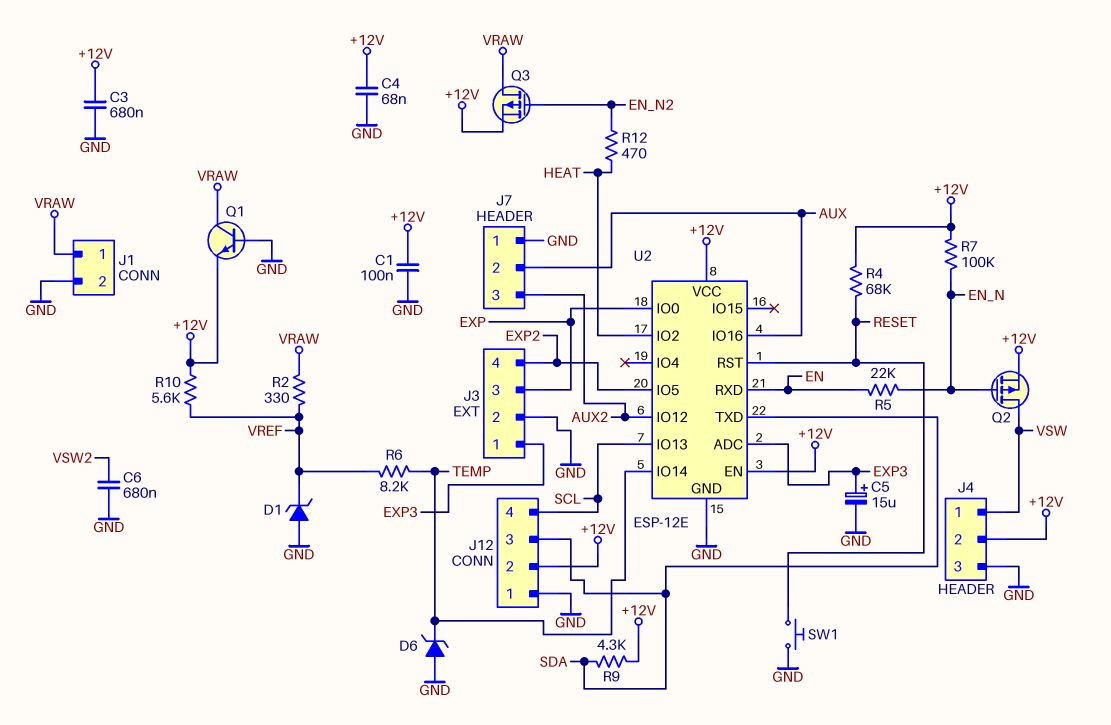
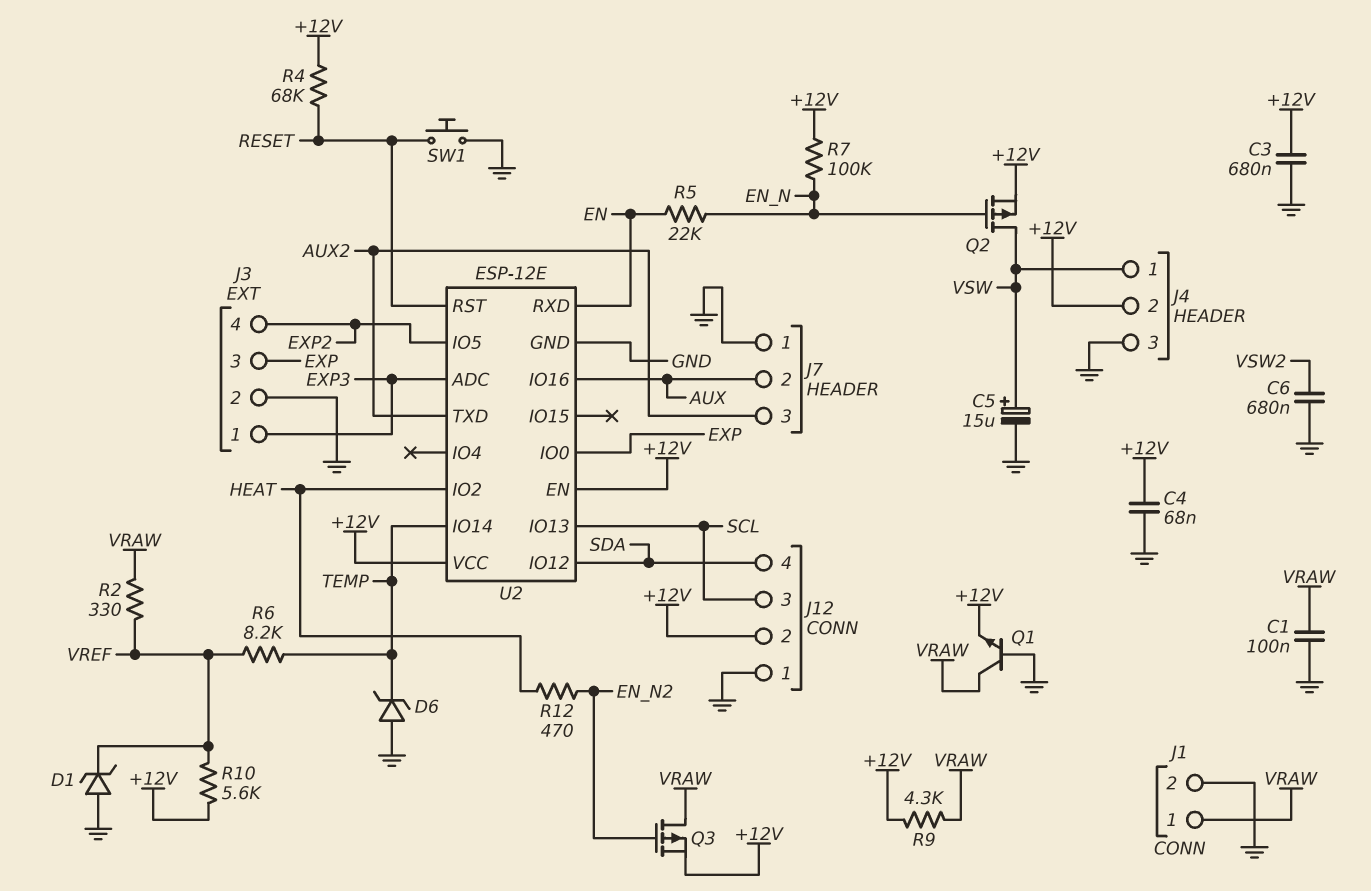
C1: 100nF (+12V, GND) -> 100nF (GND, VRAW)
C5: 15uF (plus EXP3, minus GND) -> 15uF (plus VSW, minus GND)
J12 pin 3: SDA -> SCL
J12 pin 4: SCL -> SDA
R9: 4.3k (+12V, SDA) -> 4.3k (+12V, VRAW)
U2 pin IO12: AUX2 -> SDA
U2 pin TXD: SDA -> AUX2

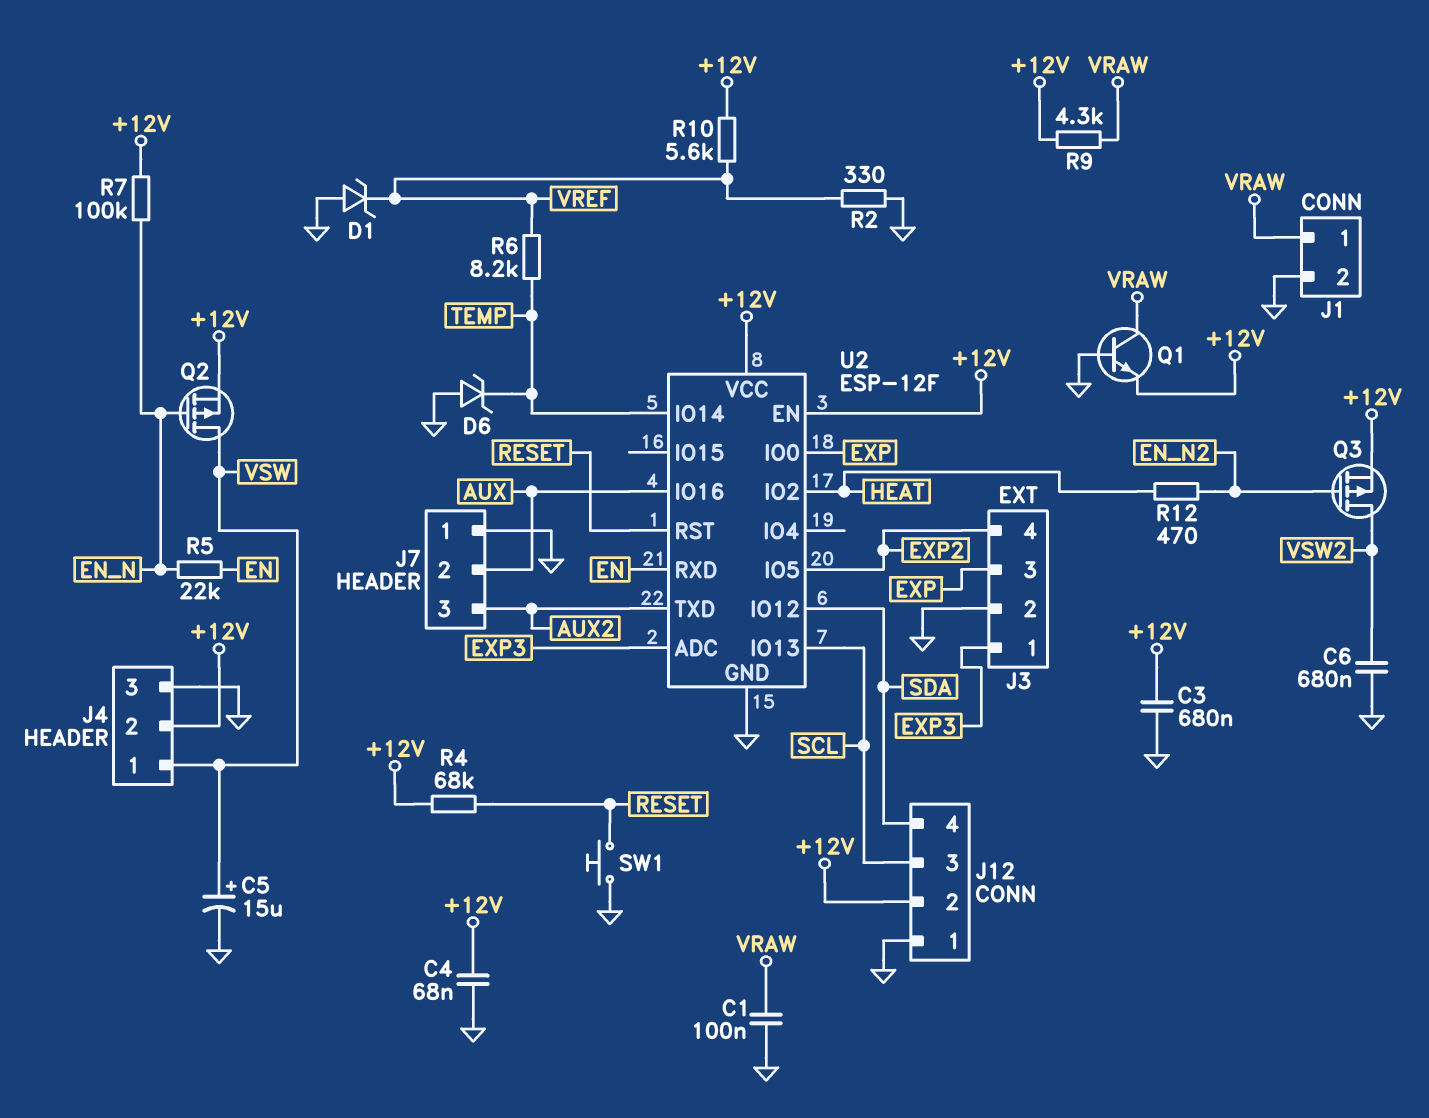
Q3: PMOS (G EN_N2, D VRAW, S +12V) -> PMOS (G EN_N2, D VSW2, S +12V)
R2: 330 (VRAW, VREF) -> 330 (GND, VREF)
U2: ESP-12E -> ESP-12F

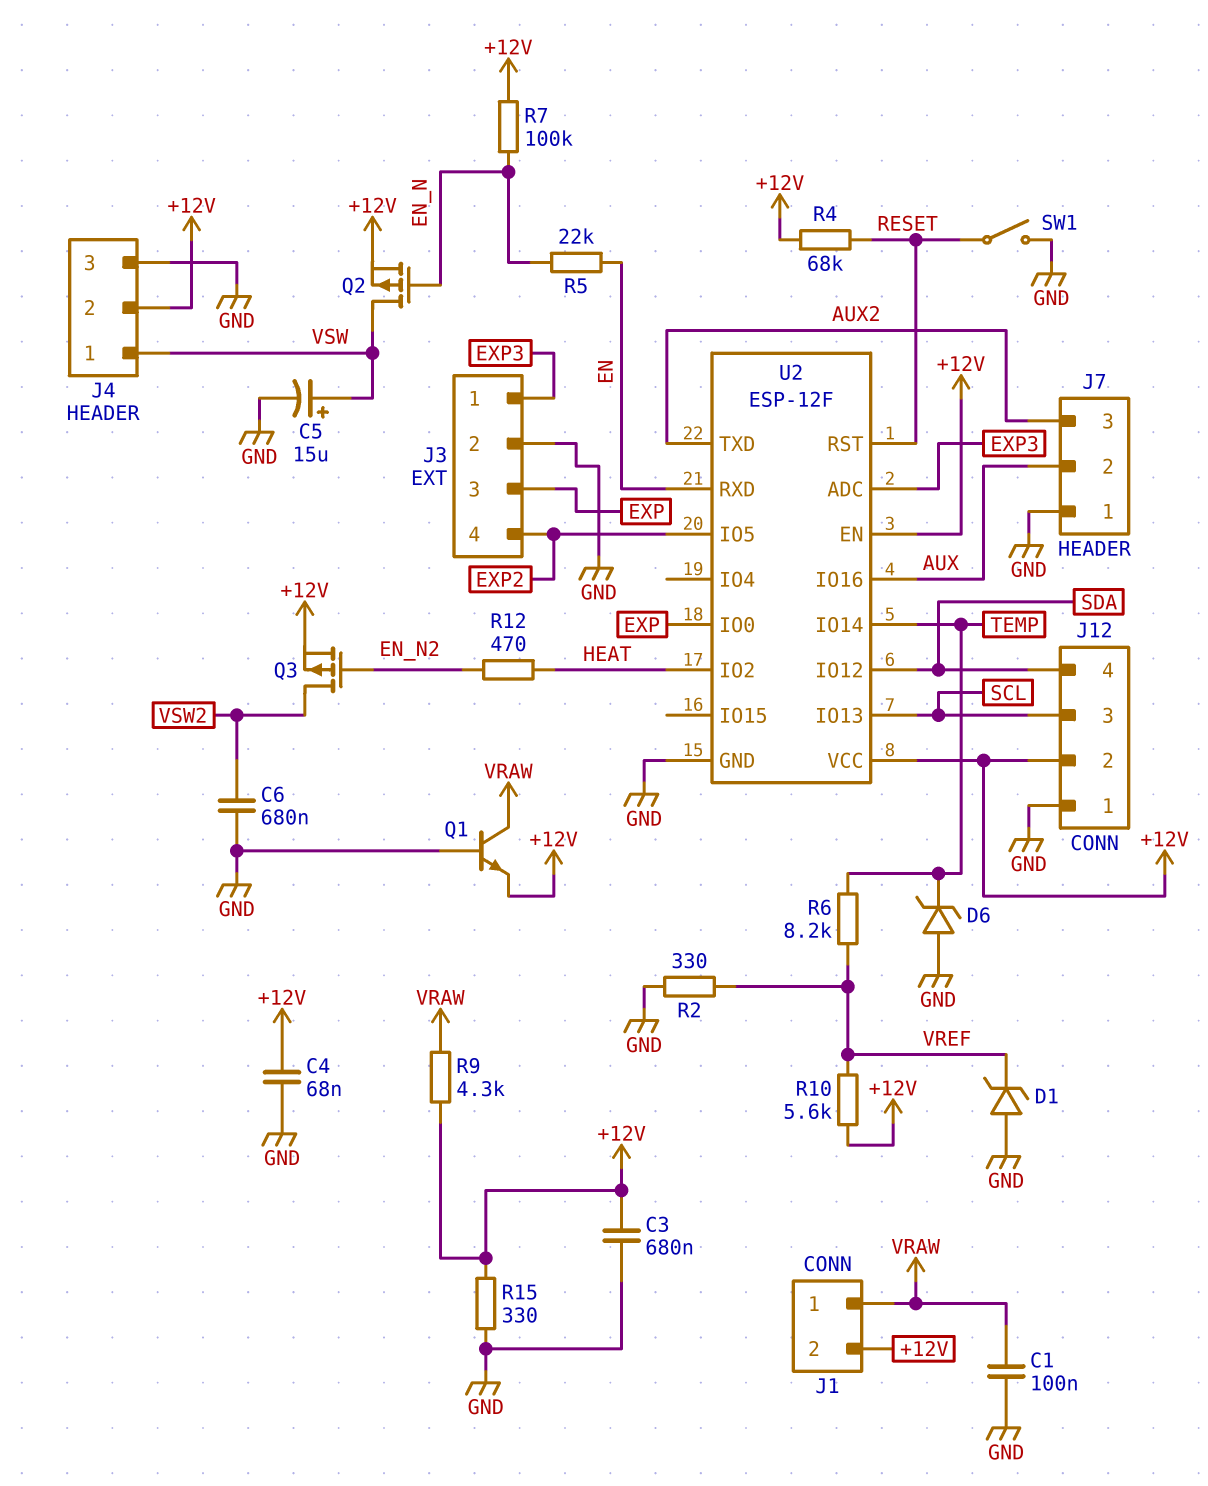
J1 pin 2: GND -> +12V
R15: none -> 330 (+12V, GND)
SW1: button (GND, RESET) -> switch (GND, RESET)

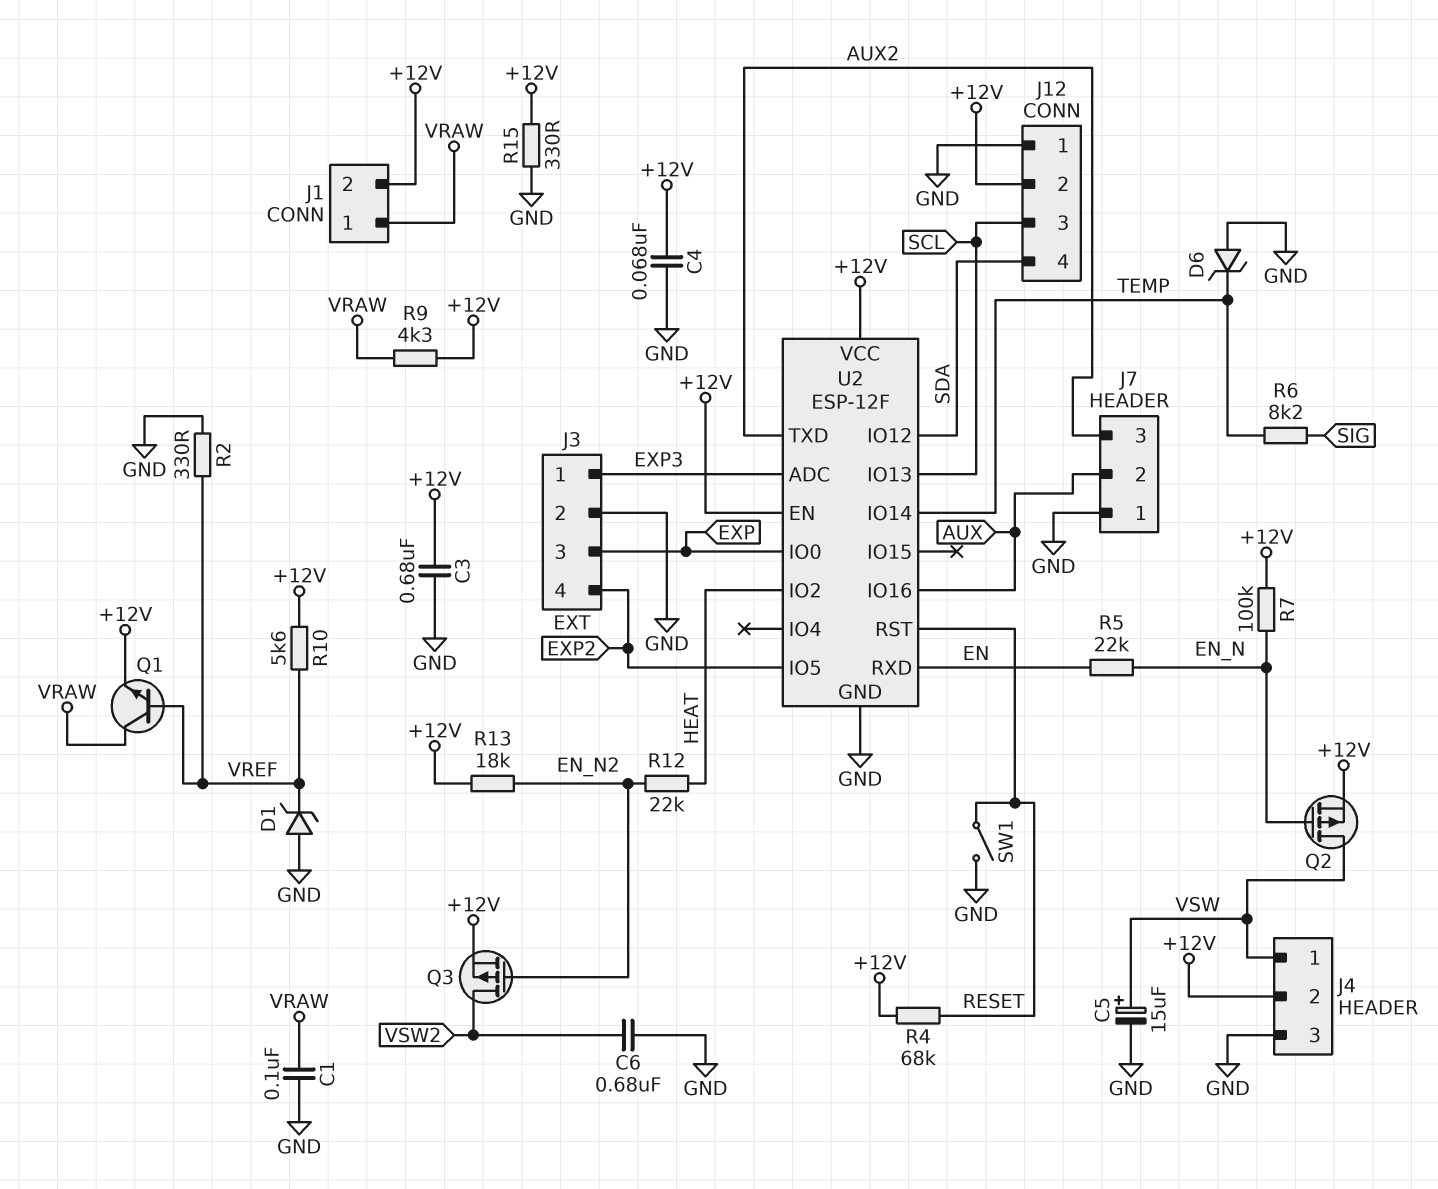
Q1: NPN (B GND, C VRAW, E +12V) -> NPN (B VREF, C VRAW, E +12V)
R6: 8.2k (TEMP, VREF) -> 8.2k (SIG, TEMP)
R12: 470 (EN_N2, HEAT) -> 22k (EN_N2, HEAT)
R13: none -> 18k (+12V, EN_N2)

